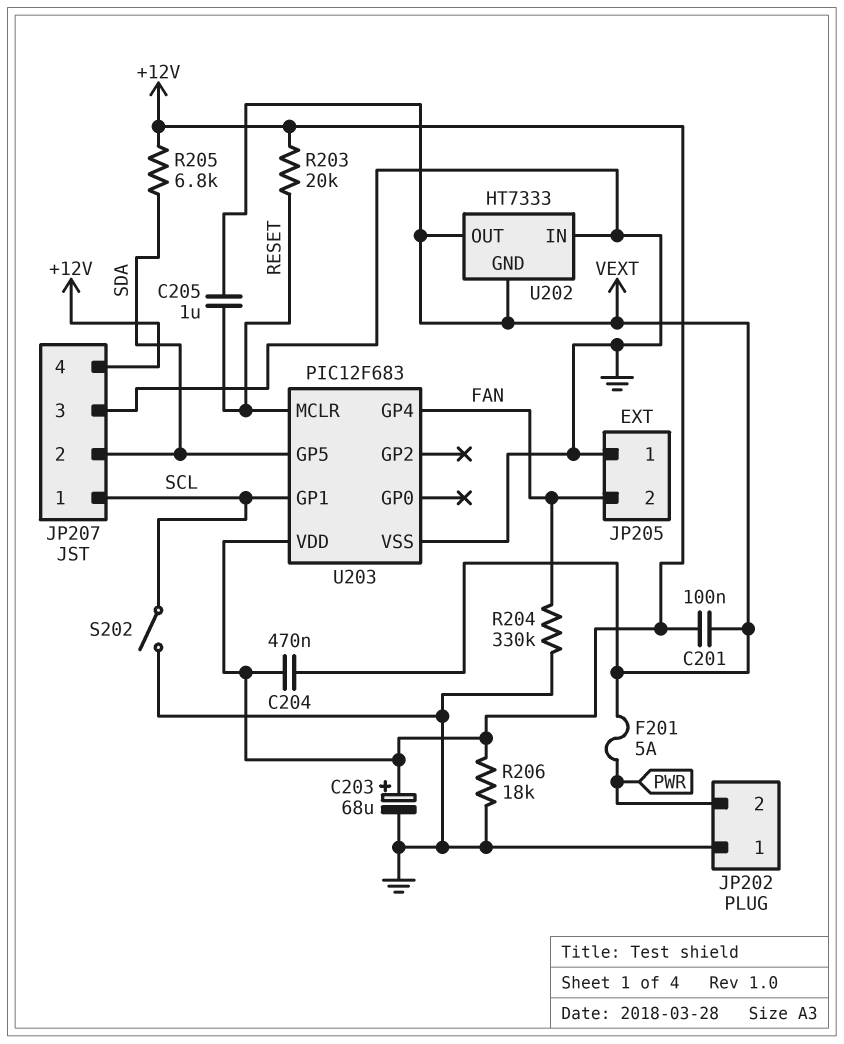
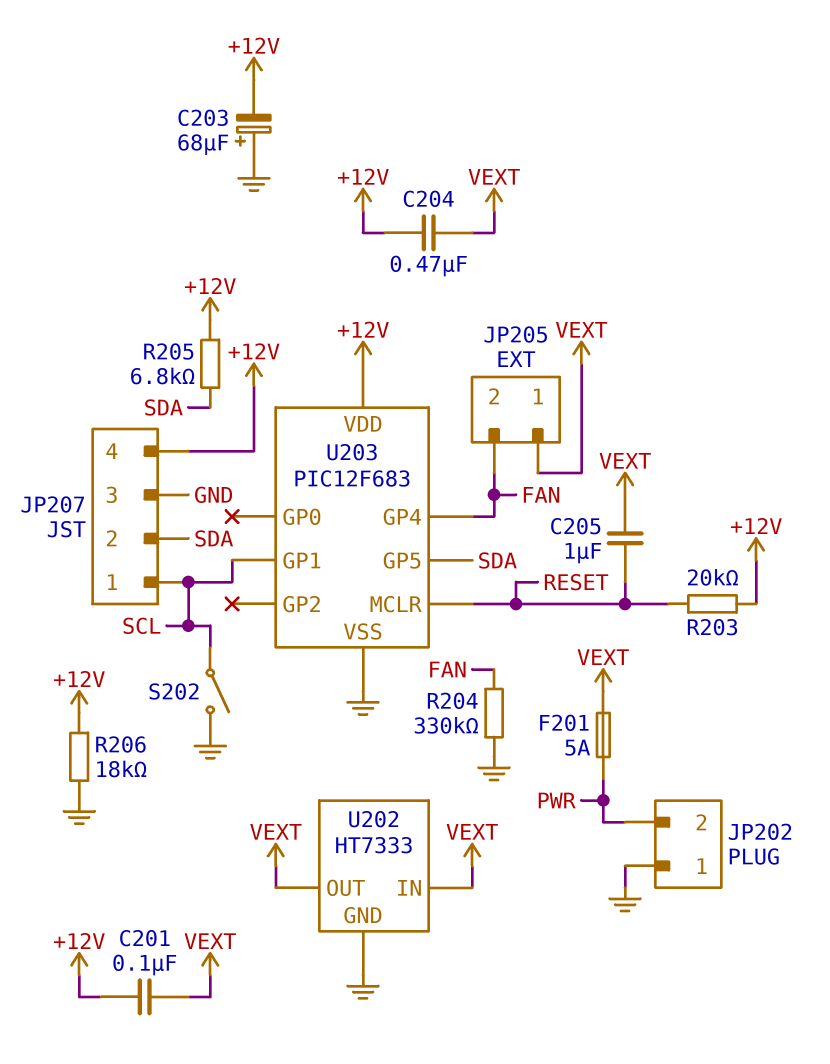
C203: 68uF (plus +12V, minus GND) -> 68uF (plus GND, minus +12V)
JP205 pin 1: GND -> VEXT
U202 pin GND: VEXT -> GND
U202 pin IN: GND -> VEXT

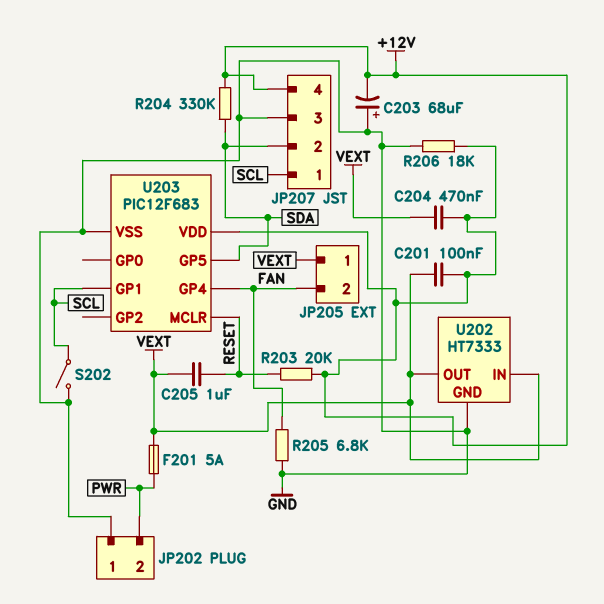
R204: 330k (FAN, GND) -> 330k (+12V, SDA)
R205: 6.8k (+12V, SDA) -> 6.8k (FAN, GND)

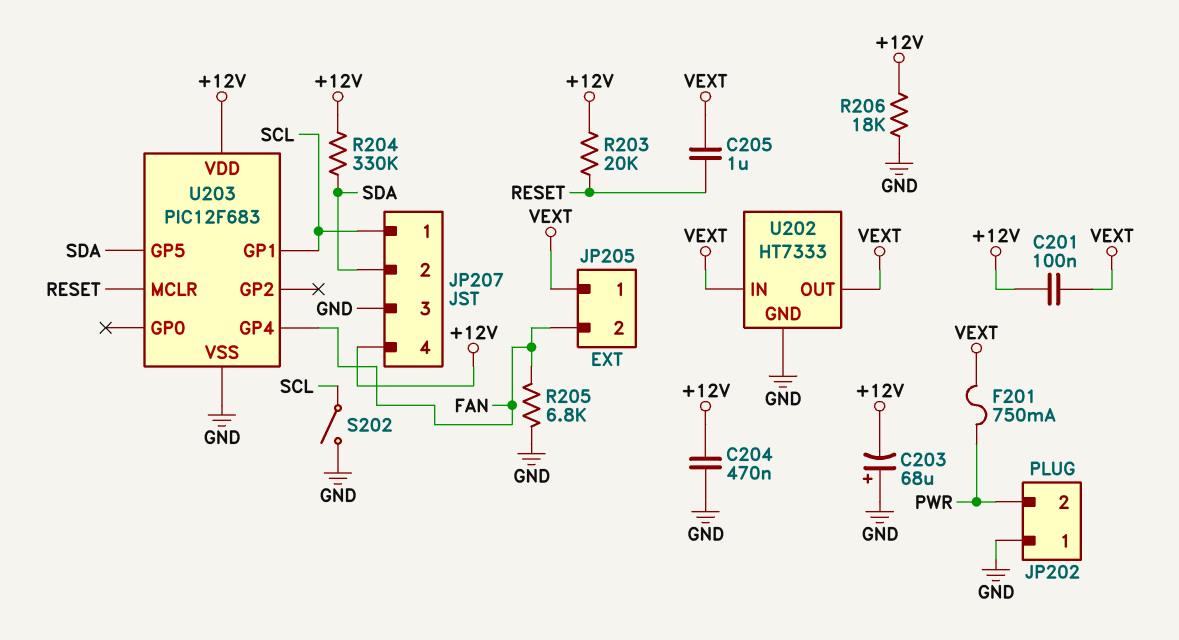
C204: 470nF (+12V, VEXT) -> 470nF (+12V, GND)
F201: 5A (PWR, VEXT) -> 750mA (PWR, VEXT)

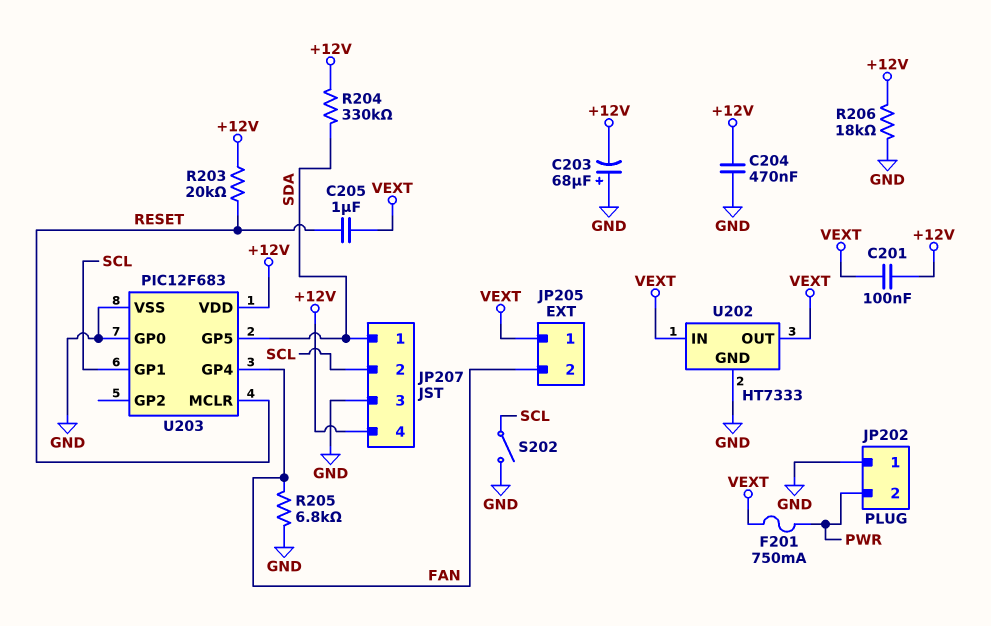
JP207 pin 1: SCL -> SDA
JP207 pin 2: SDA -> SCL
U203 pin GP0: none -> GND

